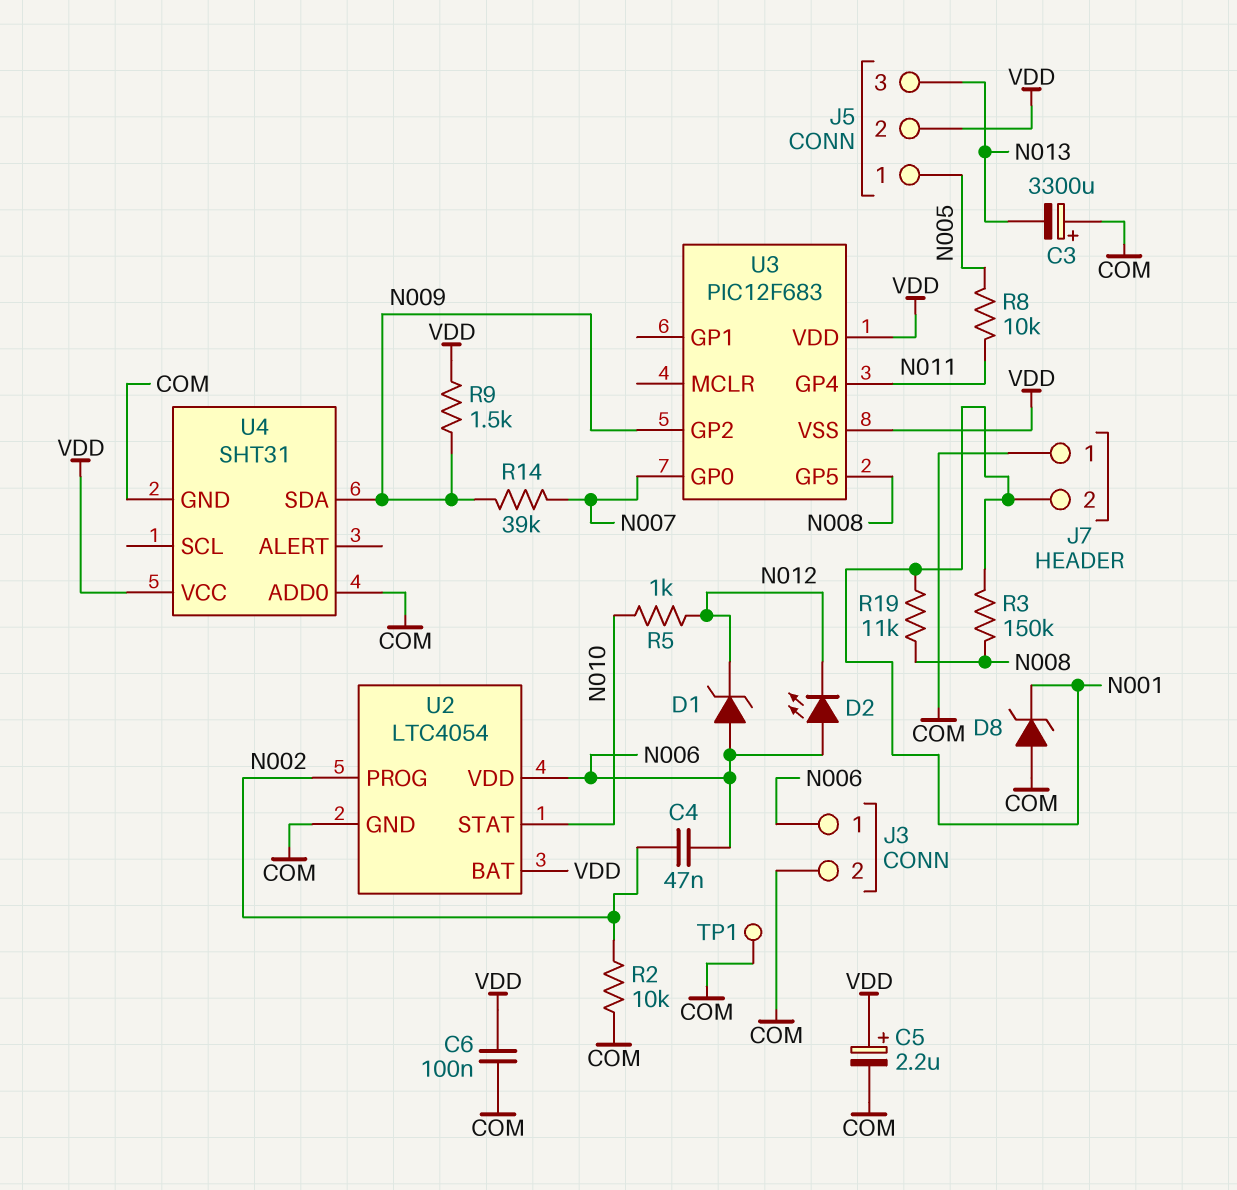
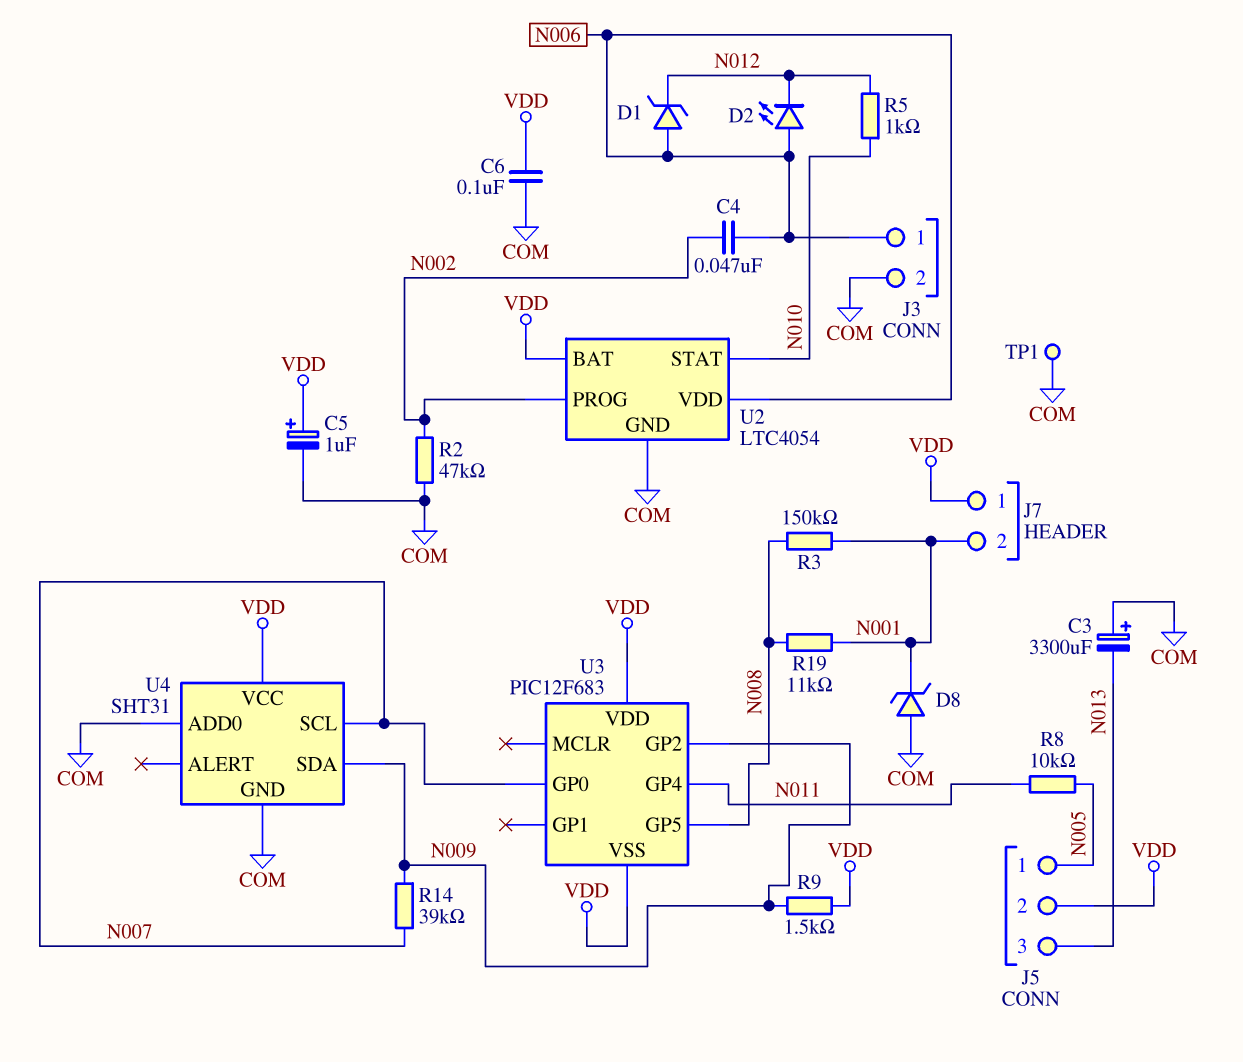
C5: 2.2uF (plus VDD, minus COM) -> 1uF (plus VDD, minus COM)
J7 pin 1: COM -> VDD
R2: 10k (COM, N002) -> 47k (COM, N002)
U4 pin SCL: none -> N007

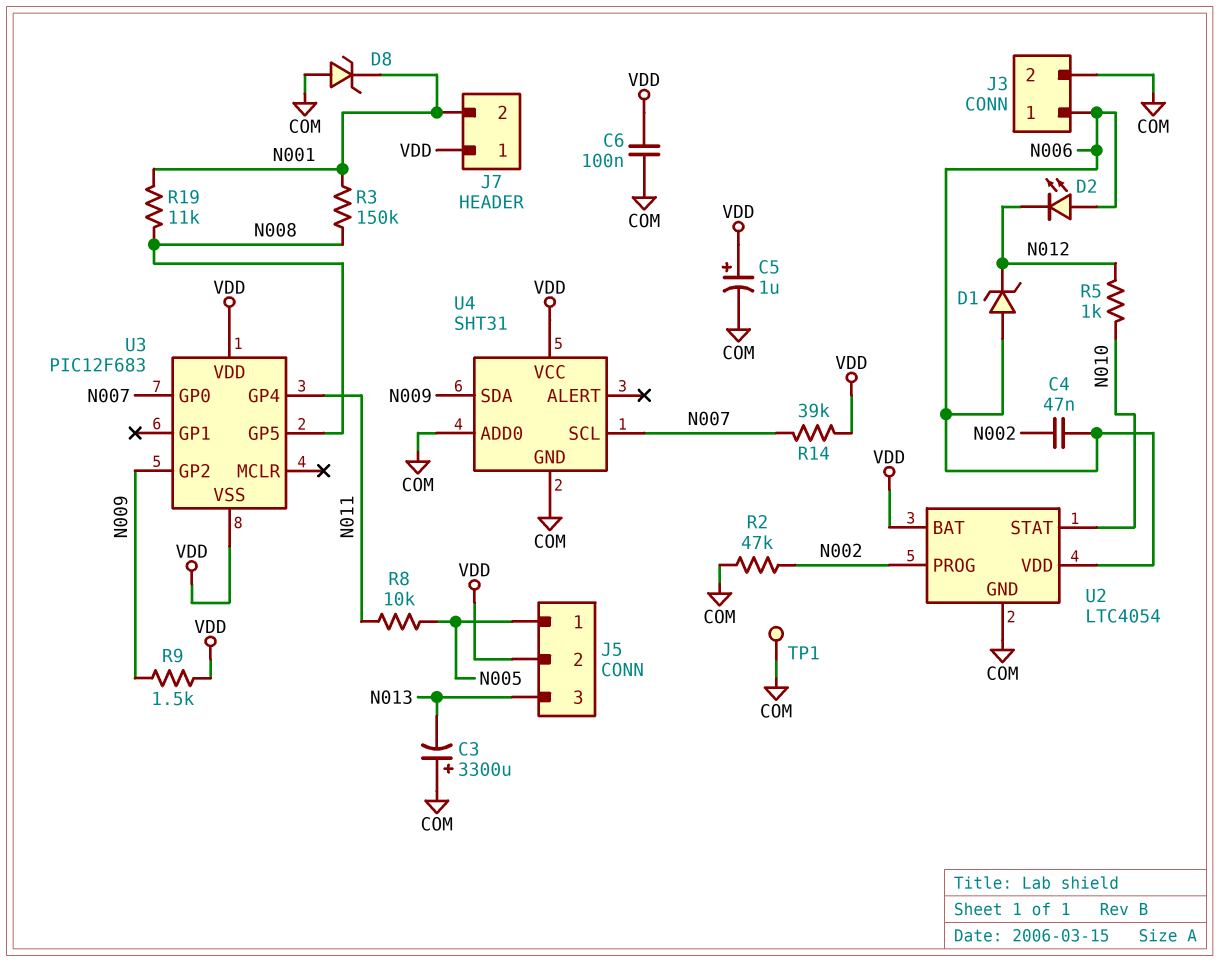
R14: 39k (N007, N009) -> 39k (N007, VDD)

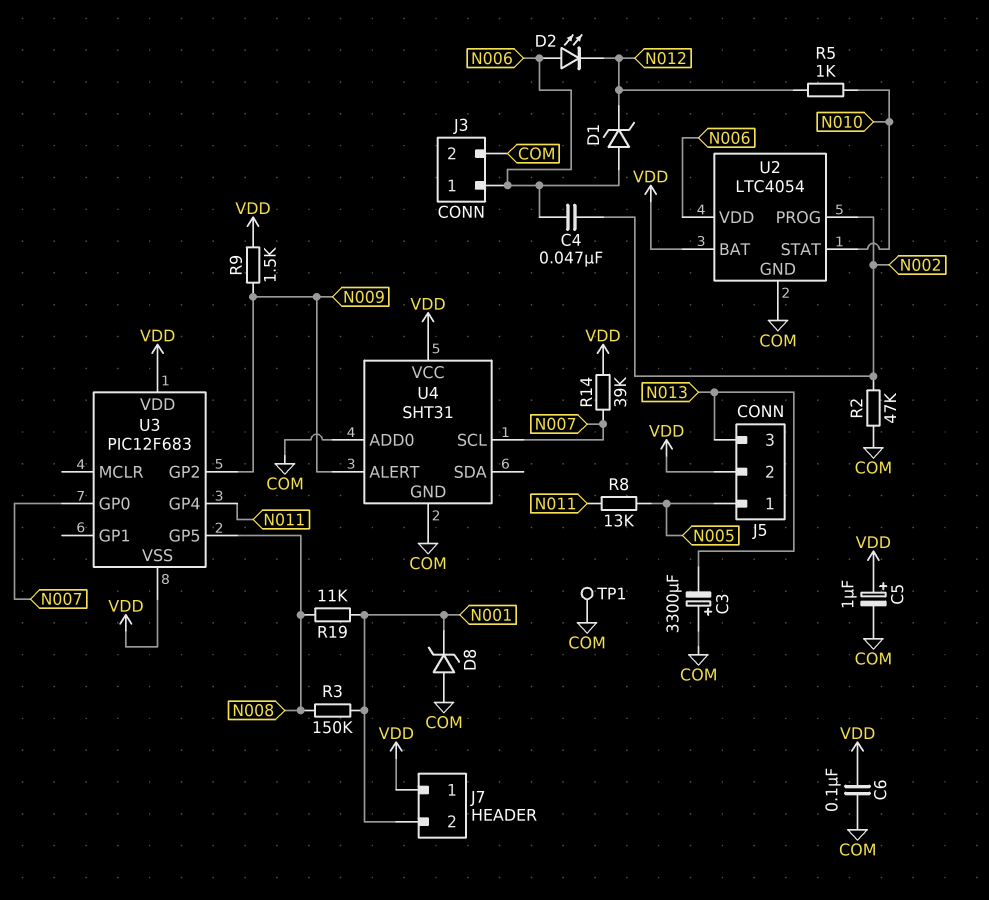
R8: 10k (N005, N011) -> 13k (N005, N011)
U4 pin ALERT: none -> N009
U4 pin SDA: N009 -> none

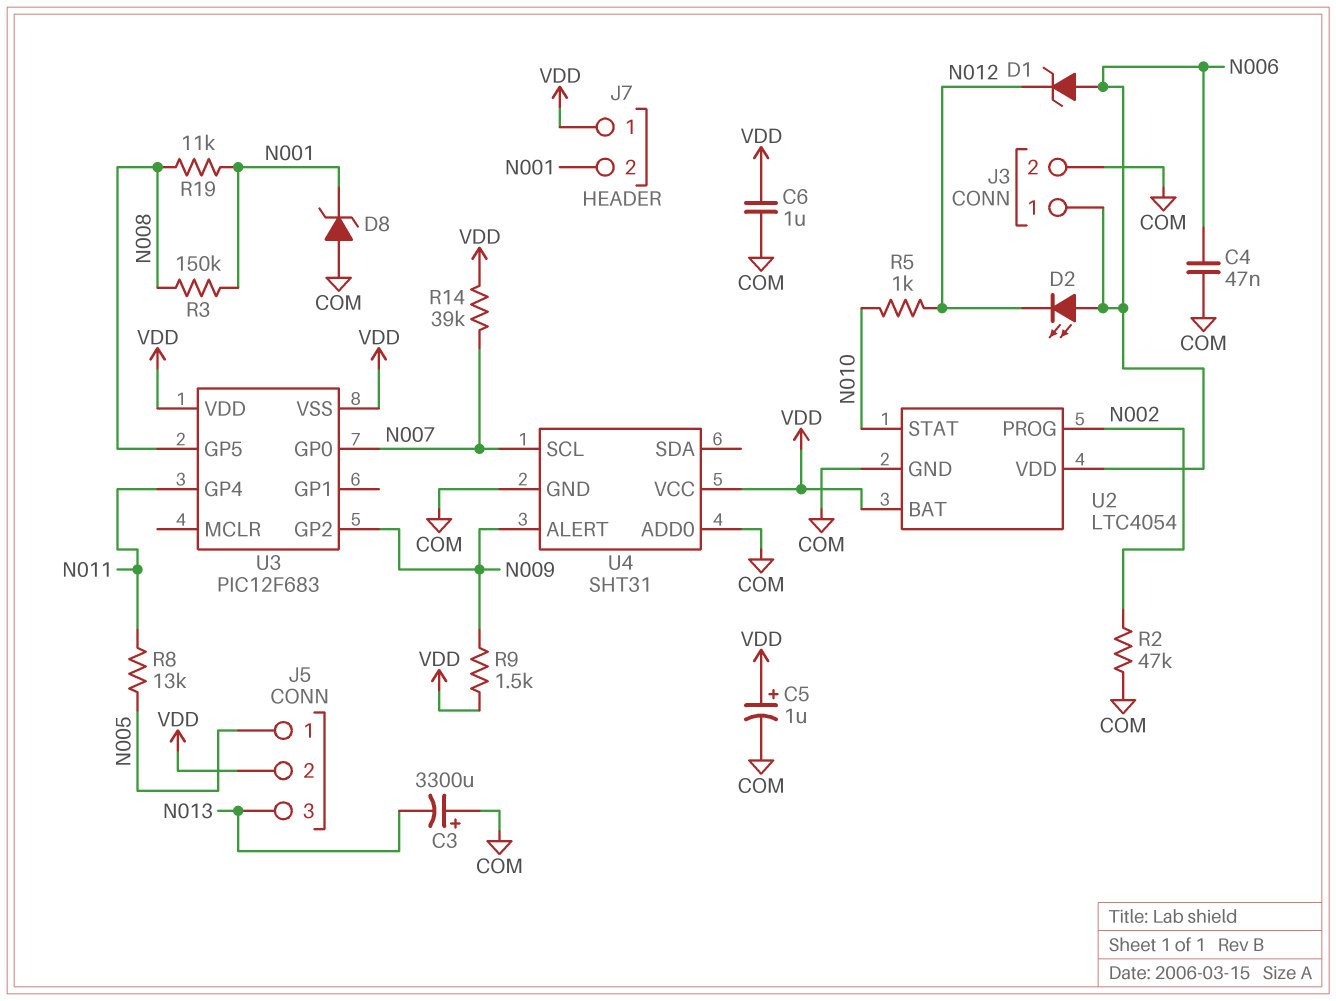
C4: 47nF (N002, N006) -> 47nF (COM, N006)
C6: 100nF (COM, VDD) -> 1uF (COM, VDD)
TP1: test point (COM) -> none

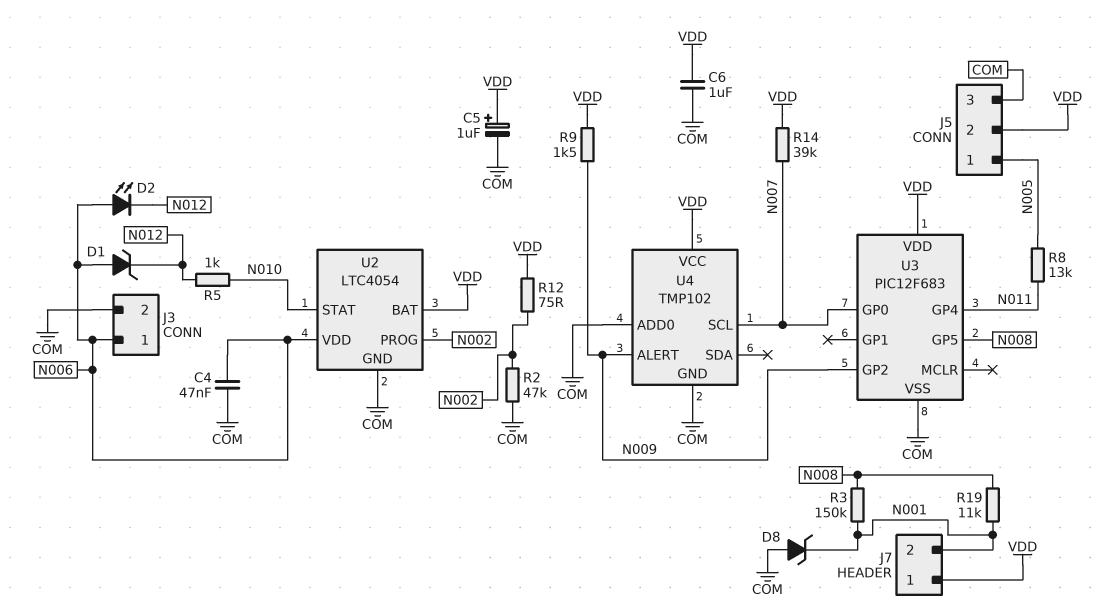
C3: 3300uF (plus COM, minus N013) -> none
J5 pin 3: N013 -> COM
R12: none -> 75 (N002, VDD)
U3 pin VSS: VDD -> COM
U4: SHT31 -> TMP102

